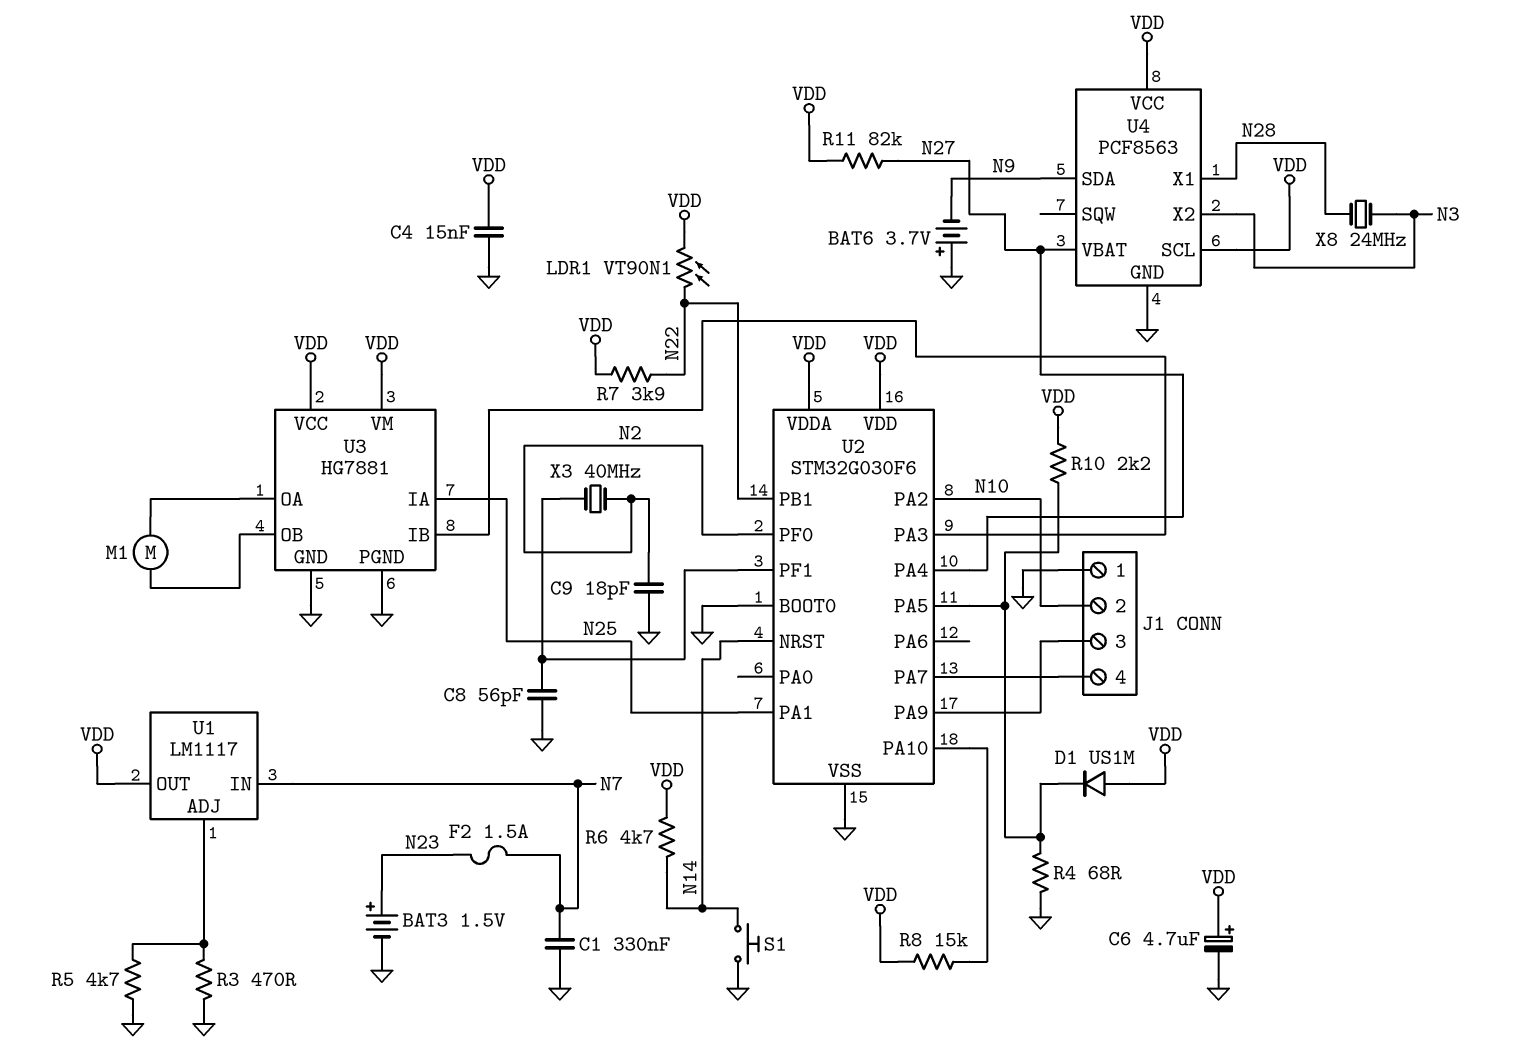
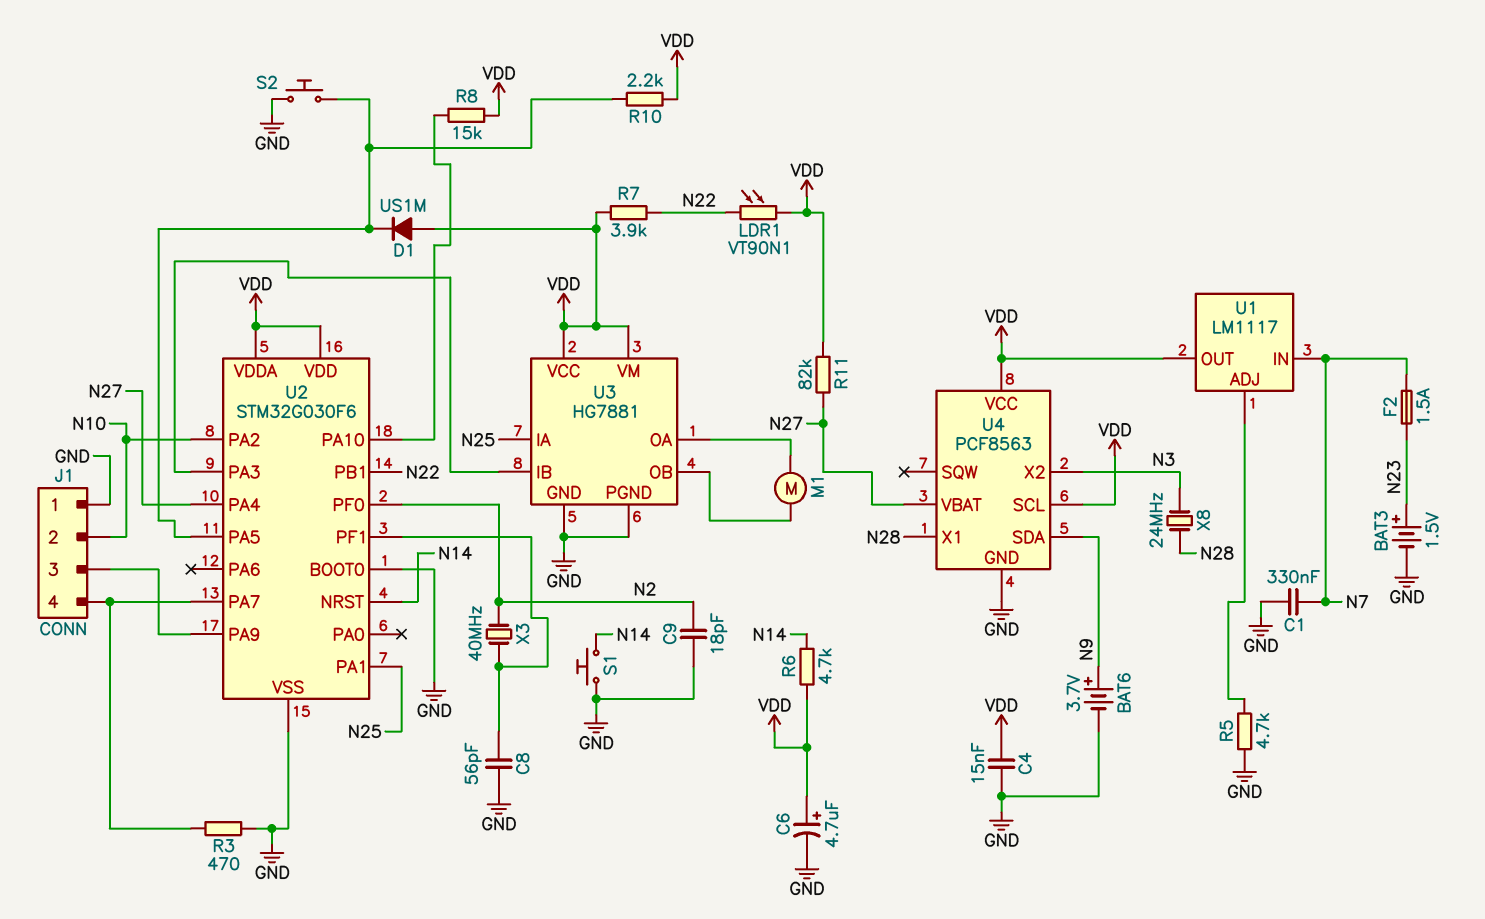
BAT6: 3.7V (plus GND, minus N9) -> 3.7V (plus N9, minus GND)
R3: 470 (GND, U1/ADJ) -> 470 (GND, J1/4)
R4: 68 (GND, U2/PA5) -> none
S2: none -> button (GND, U2/PA5)

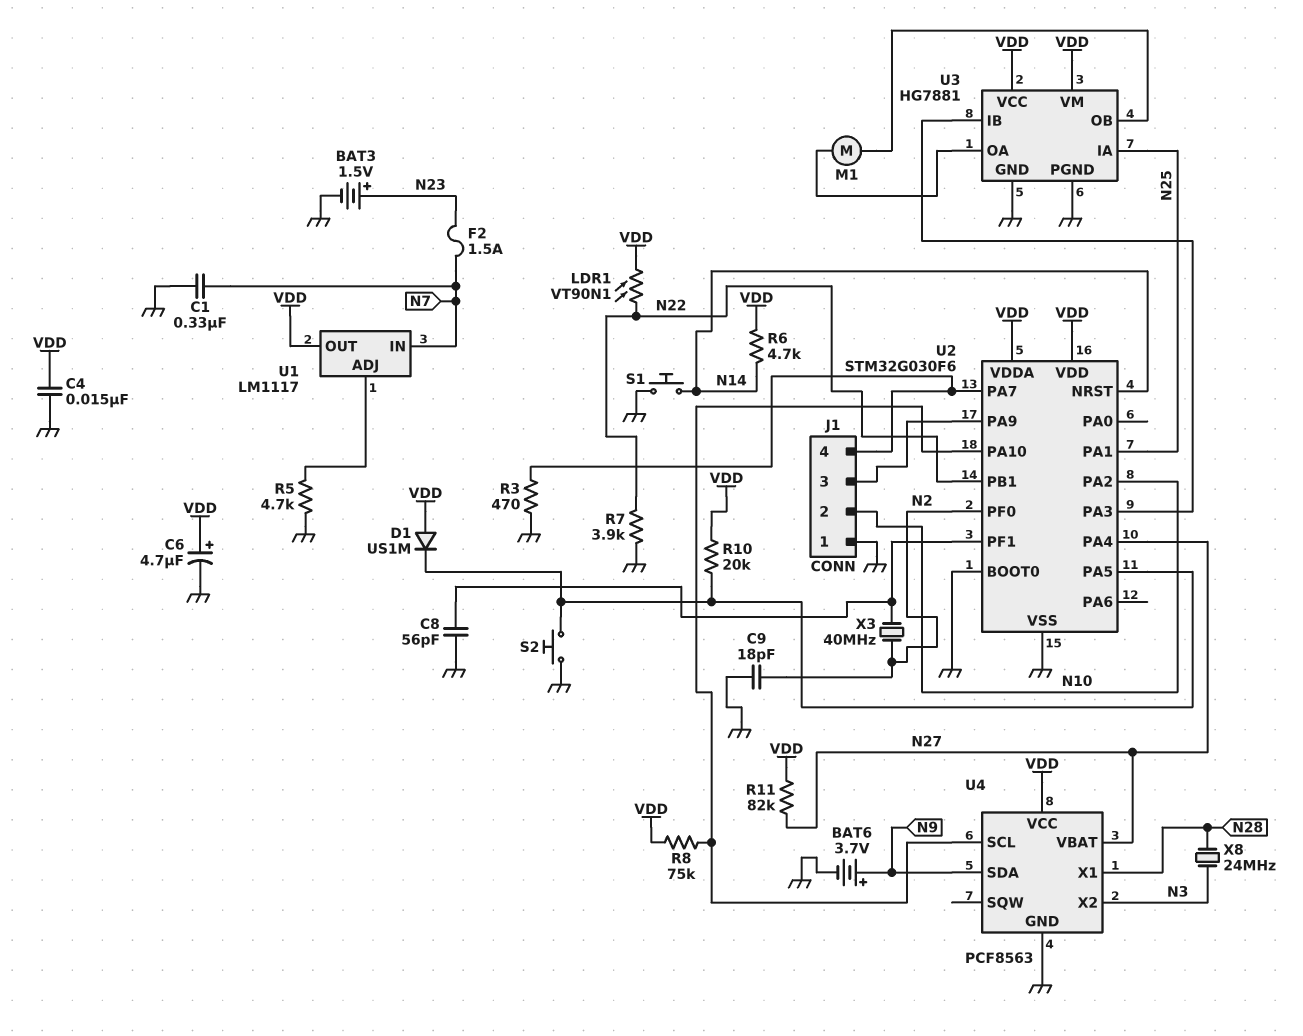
R7: 3.9k (N22, VDD) -> 3.9k (GND, N22)
R8: 15k (U2/PA10, VDD) -> 75k (U2/PA10, VDD)
R10: 2.2k (U2/PA5, VDD) -> 20k (U2/PA5, VDD)
U4 pin SCL: VDD -> U2/PA10

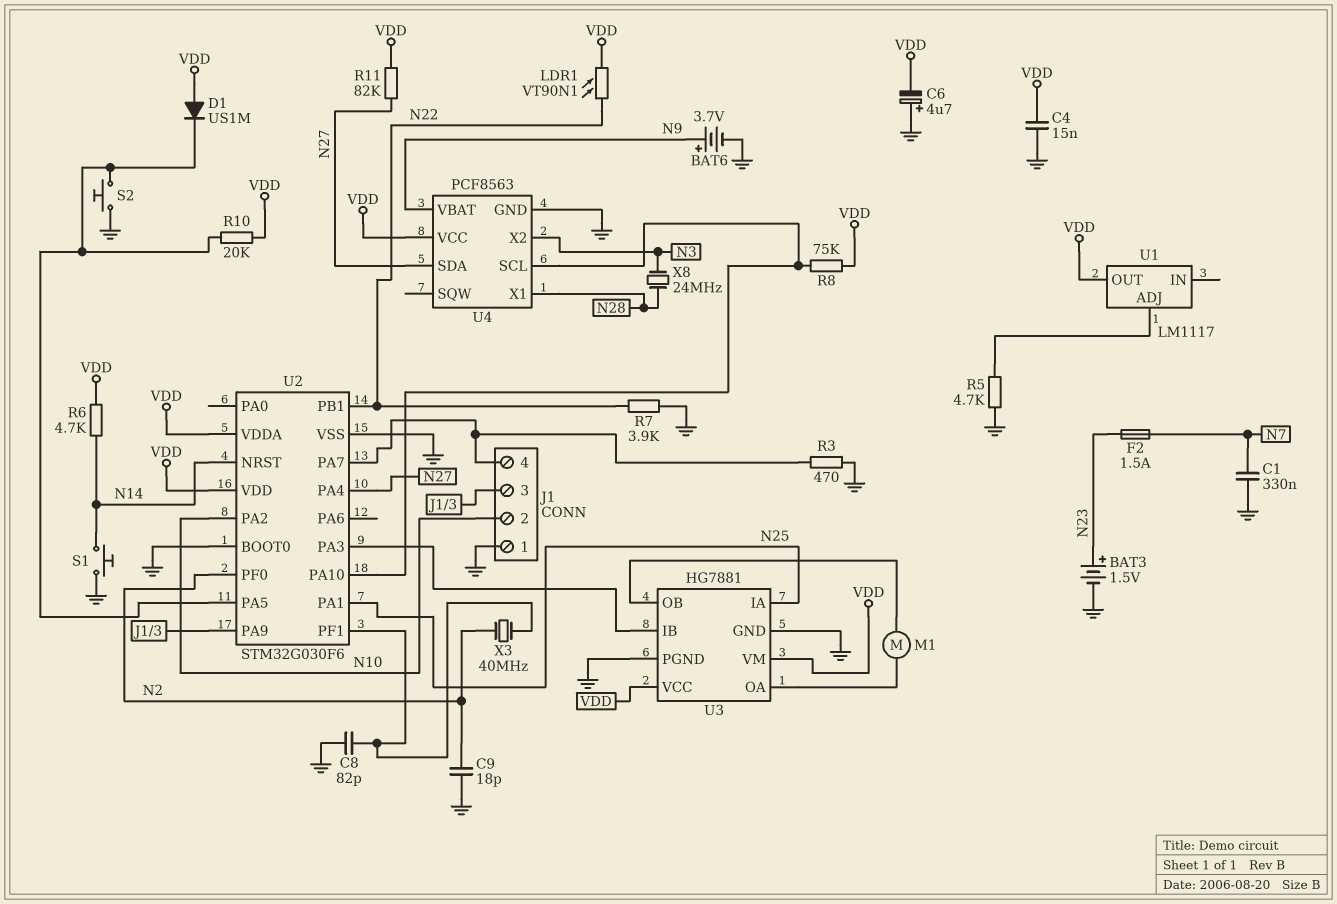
C6: 4.7uF (plus VDD, minus GND) -> 4.7uF (plus GND, minus VDD)
C8: 56pF (GND, U2/PF1) -> 82pF (GND, U2/PF1)
U1 pin IN: N7 -> none
U4 pin SDA: N9 -> N27
U4 pin VBAT: N27 -> N9

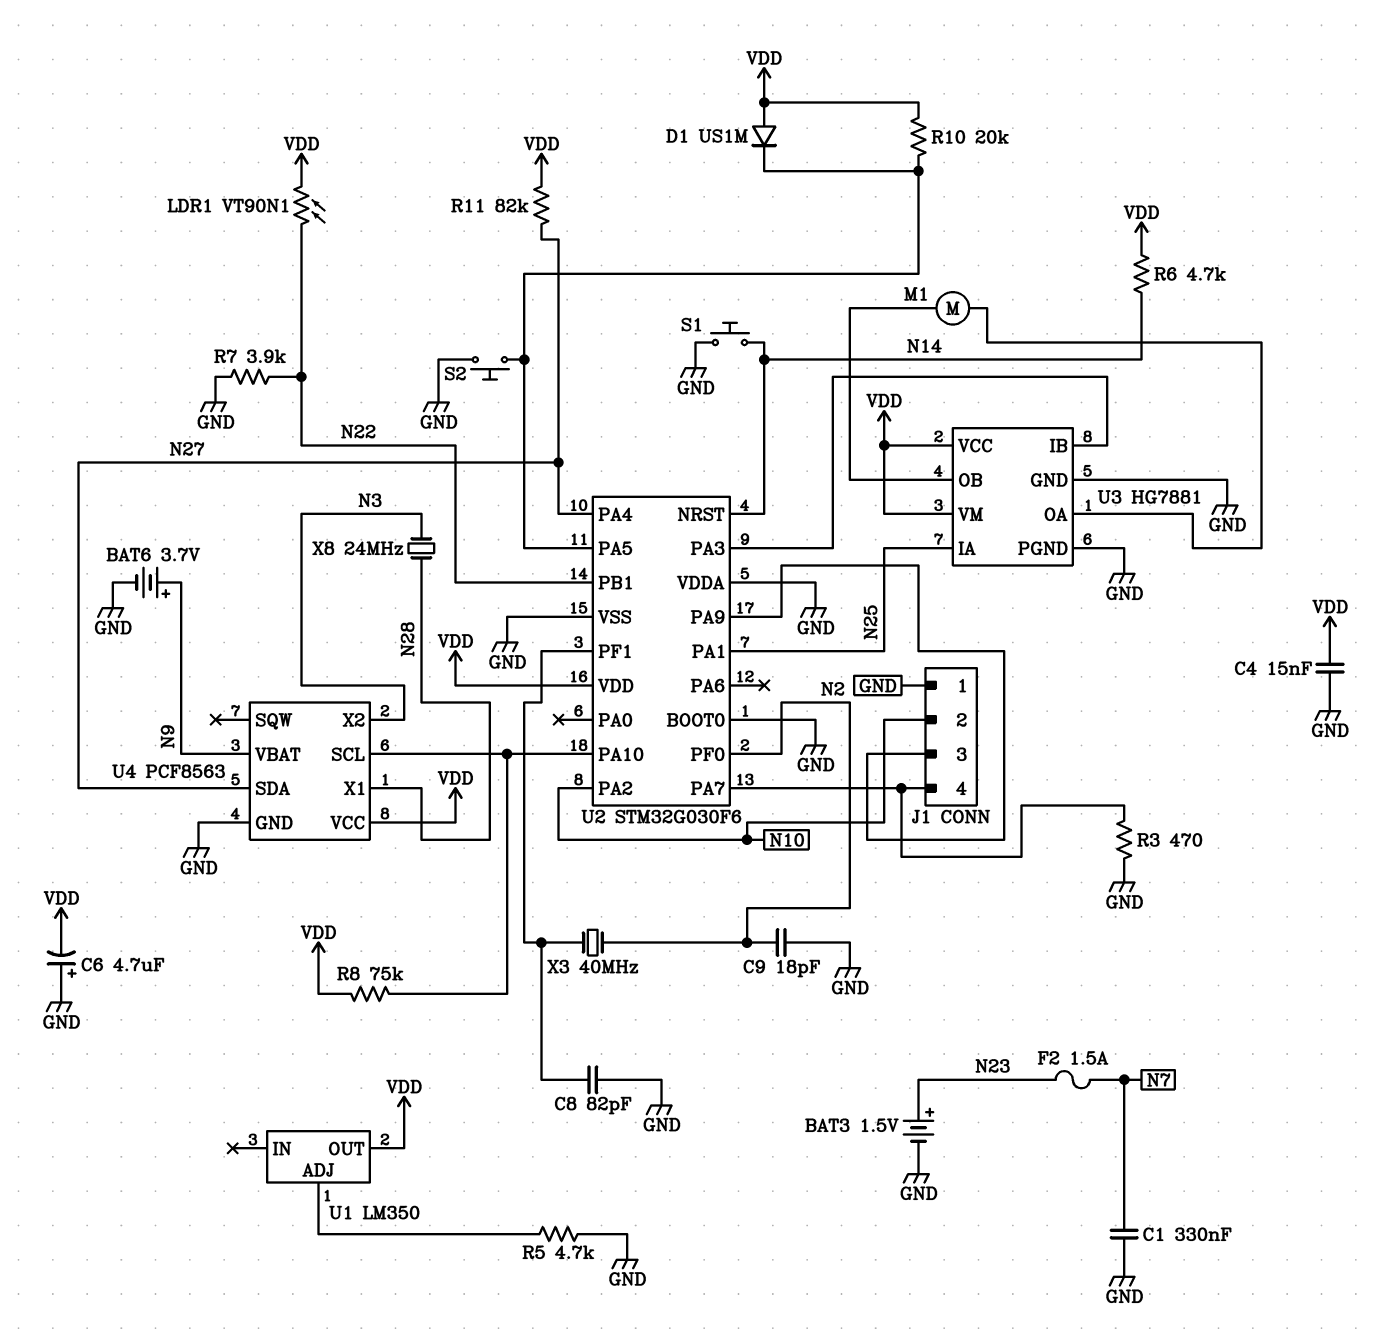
U1: LM1117 -> LM350
U2 pin VDDA: VDD -> GND

